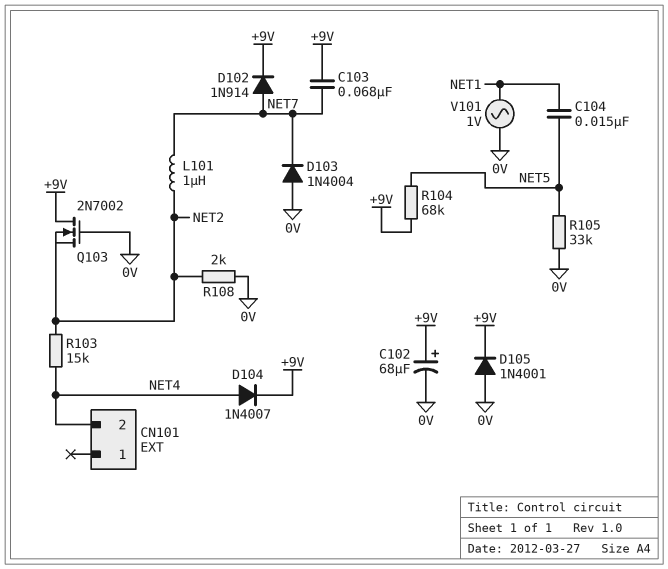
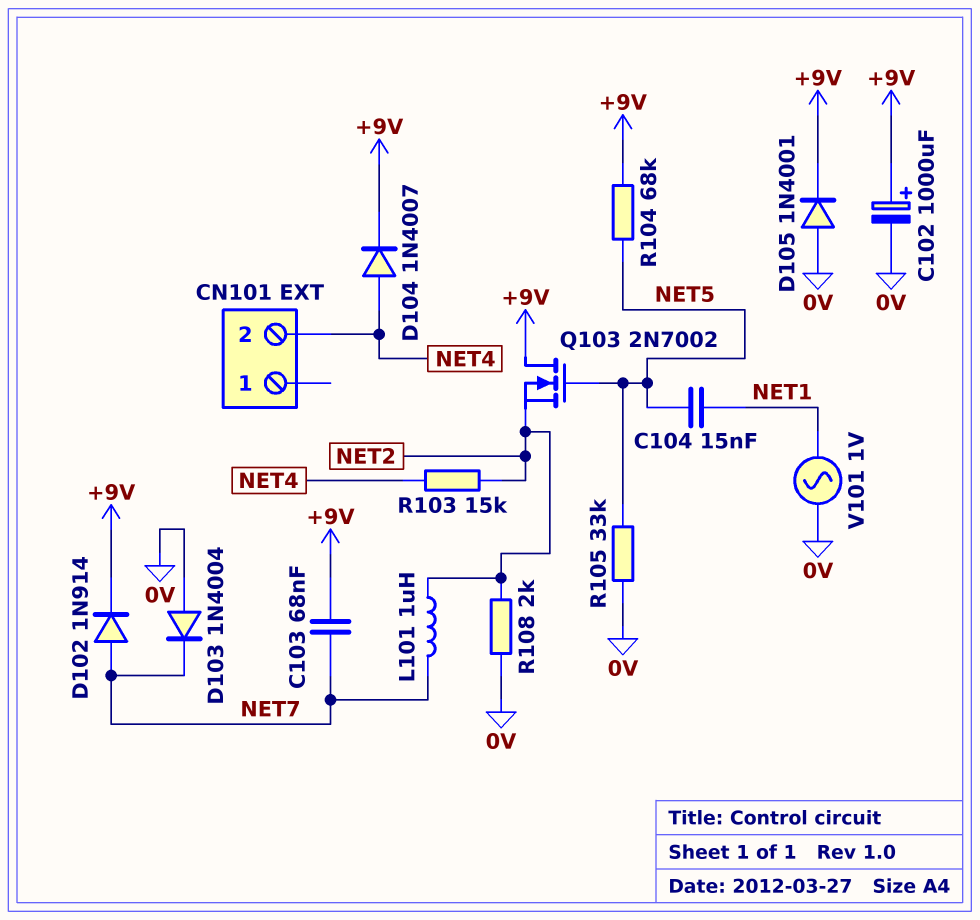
C102: 68uF (plus +9V, minus 0V) -> 1000uF (plus +9V, minus 0V)
Q103: NMOS 2N7002 (G 0V, D +9V, S NET2) -> NMOS 2N7002 (G NET5, D +9V, S NET2)

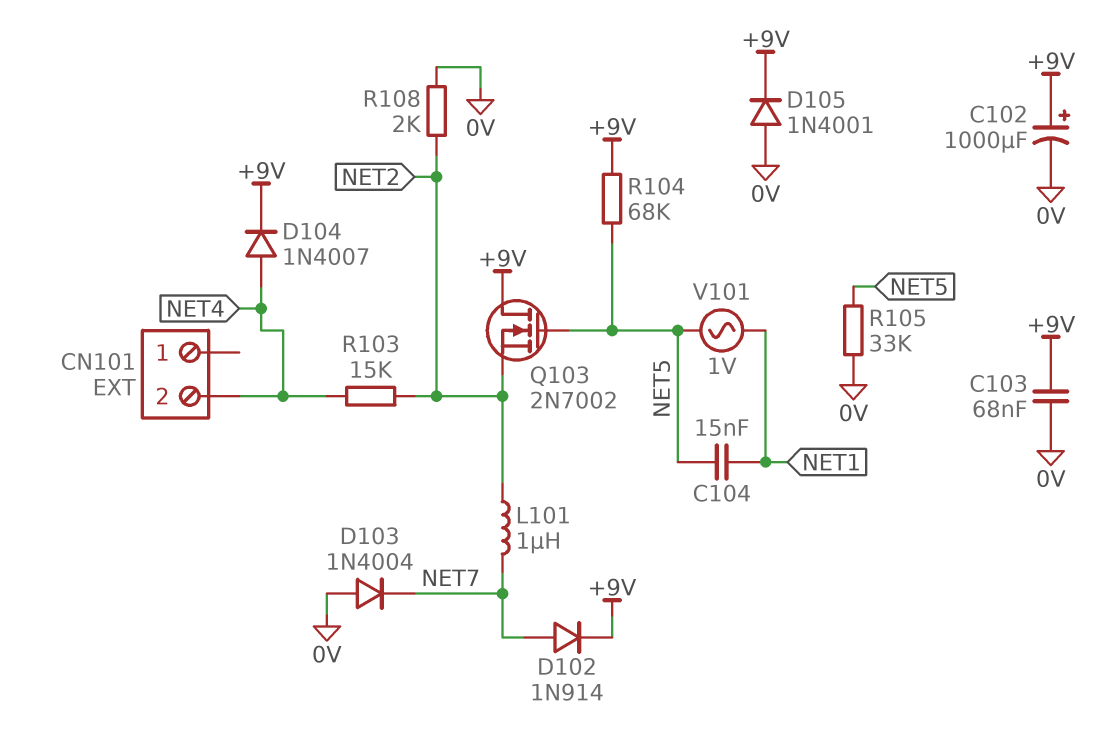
C103: 68nF (+9V, NET7) -> 68nF (+9V, 0V)
V101: AC 1V (0V, NET1) -> AC 1V (NET1, NET5)

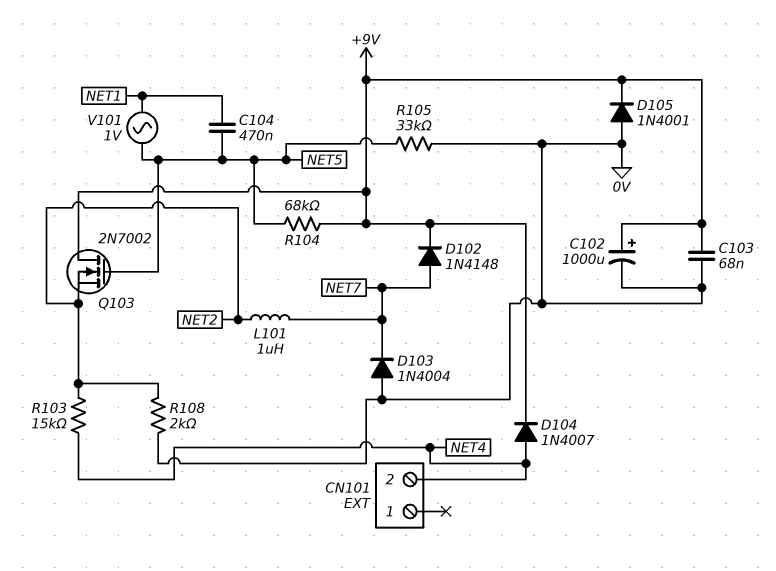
C104: 15nF (NET1, NET5) -> 470nF (NET1, NET5)
D102: diode 1N914 (A NET7, K +9V) -> diode 1N4148 (A NET7, K +9V)

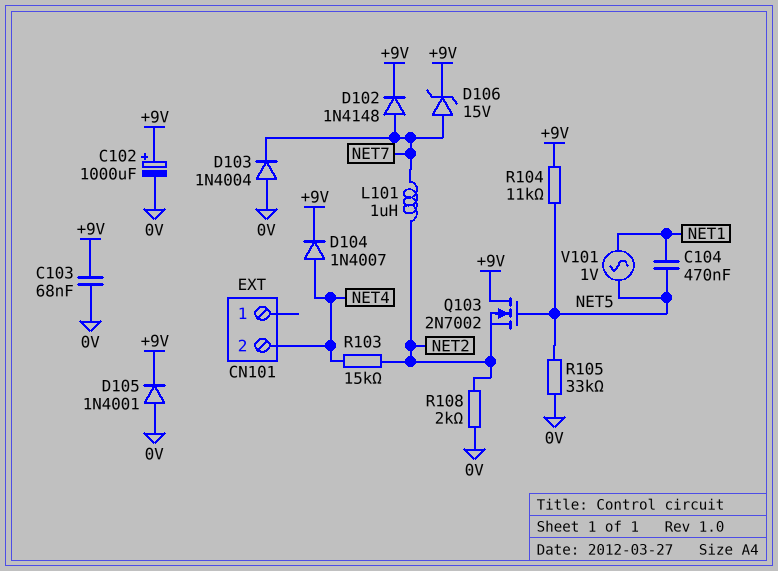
D106: none -> zener 15V (A NET7, K +9V)
R104: 68k (+9V, NET5) -> 11k (+9V, NET5)

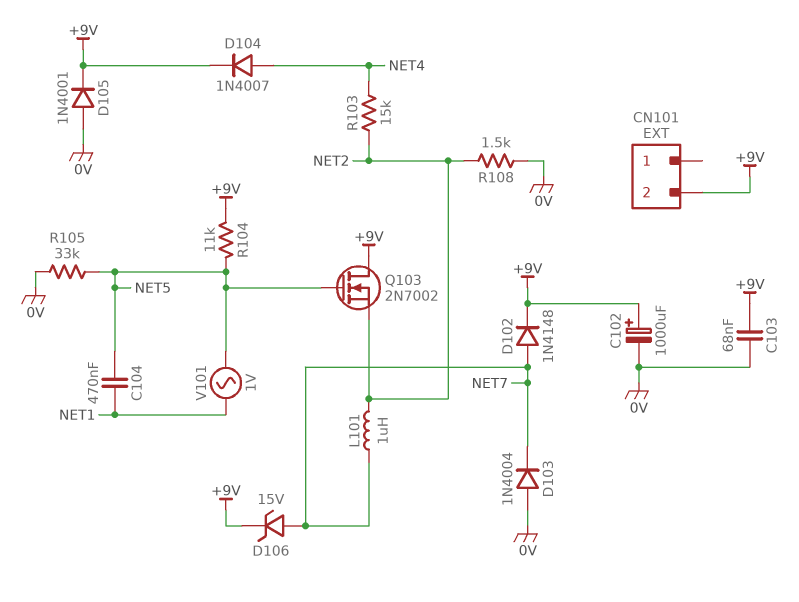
CN101 pin 2: NET4 -> +9V
R108: 2k (0V, NET2) -> 1.5k (0V, NET2)

